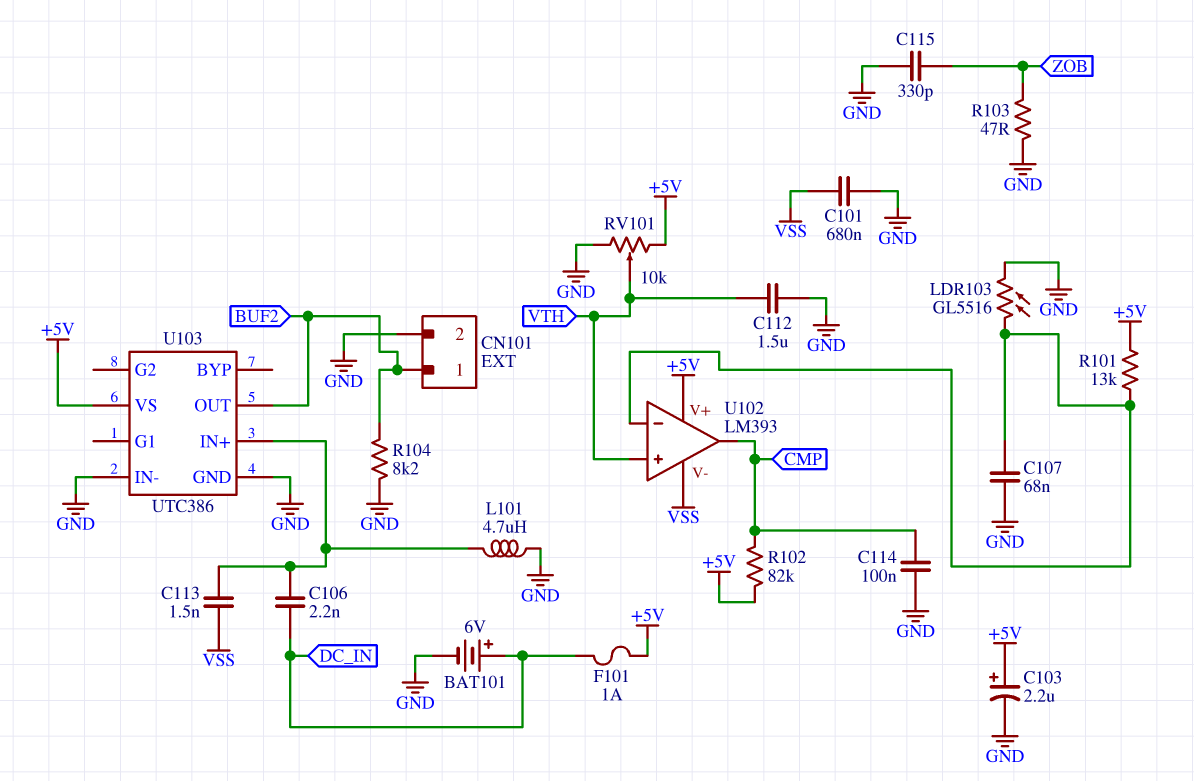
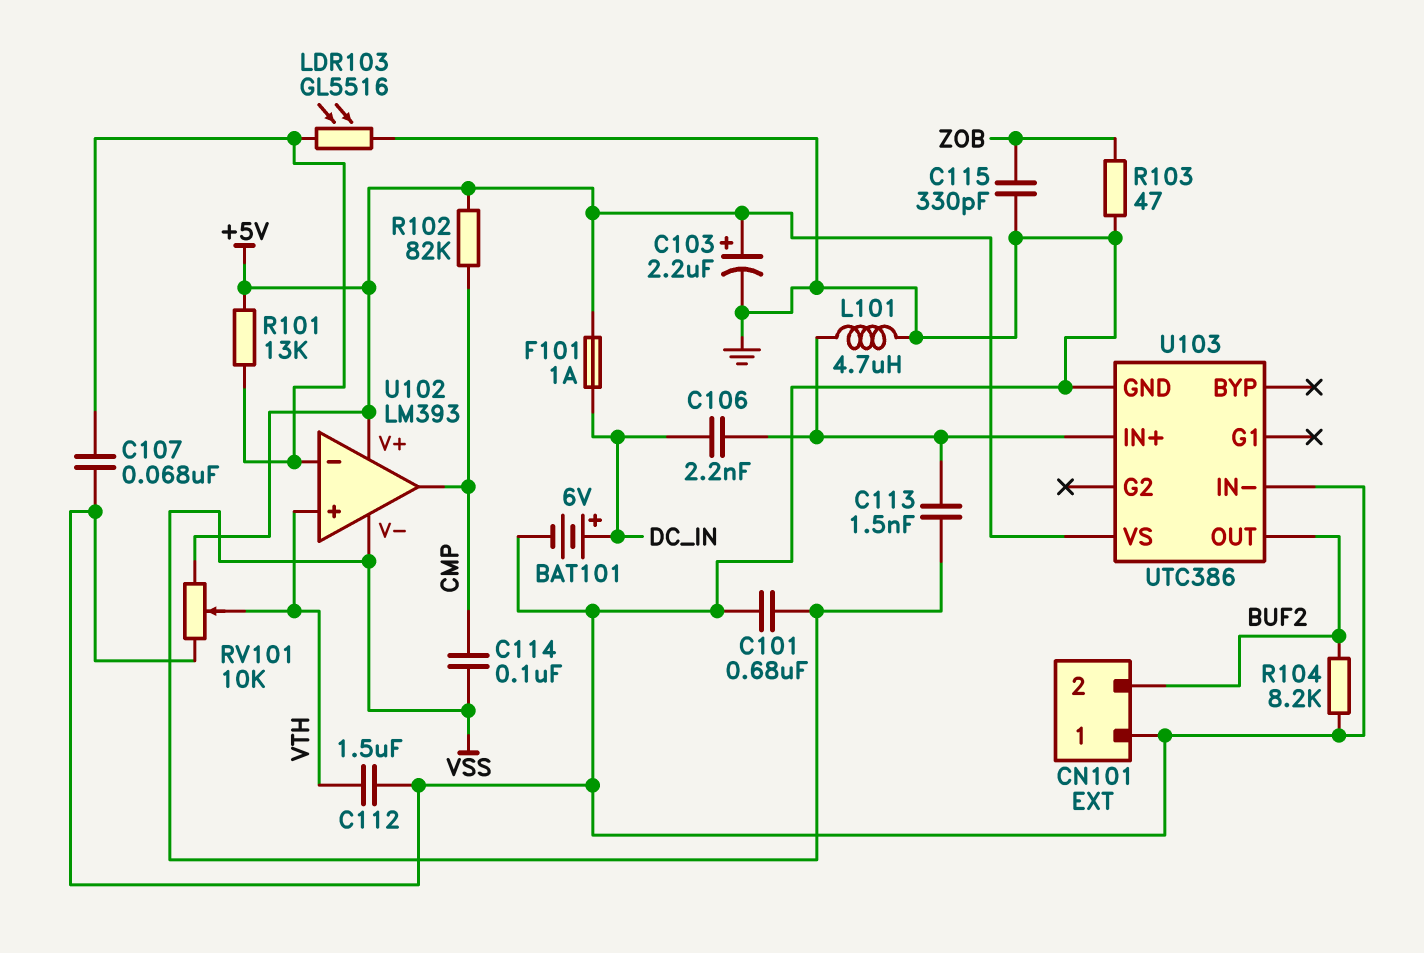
C114: 100nF (CMP, GND) -> 100nF (CMP, VSS)
CN101 pin 1: BUF2 -> GND
CN101 pin 2: GND -> BUF2

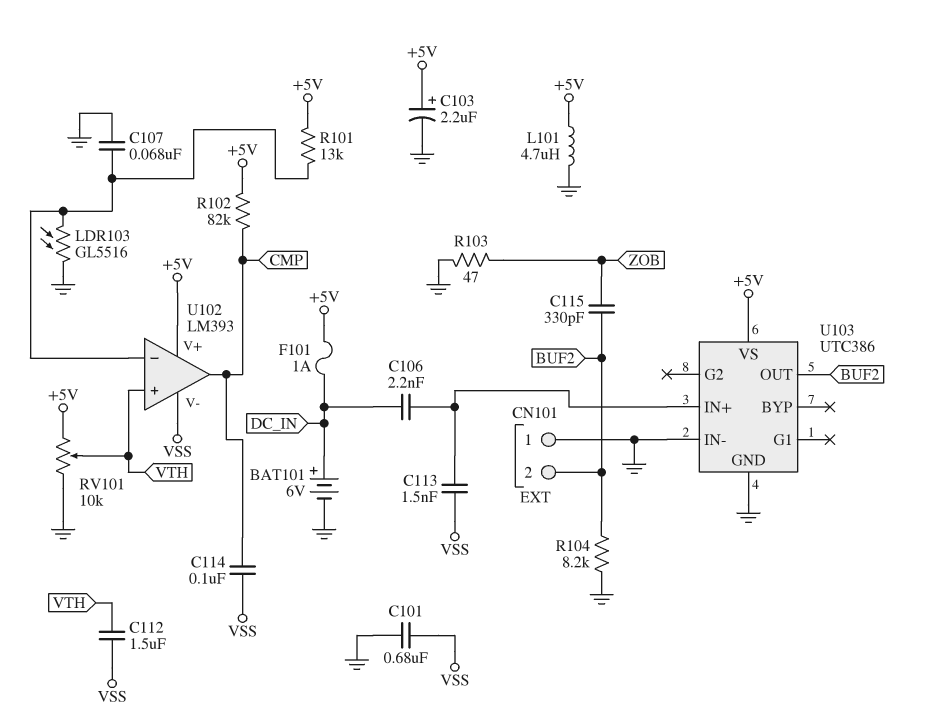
C112: 1.5uF (GND, VTH) -> 1.5uF (VSS, VTH)
C115: 330pF (GND, ZOB) -> 330pF (BUF2, ZOB)
L101: 4.7uH (GND, U103/IN+) -> 4.7uH (+5V, GND)

